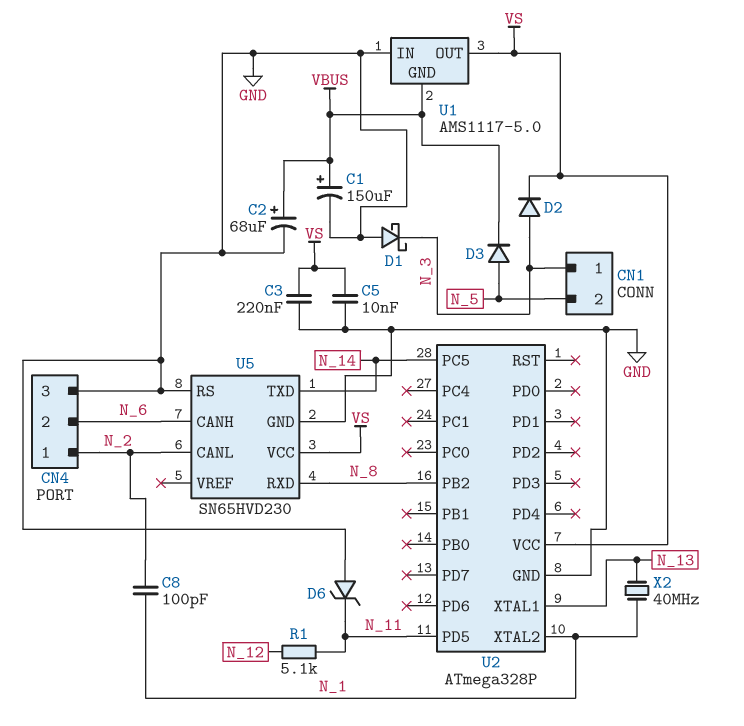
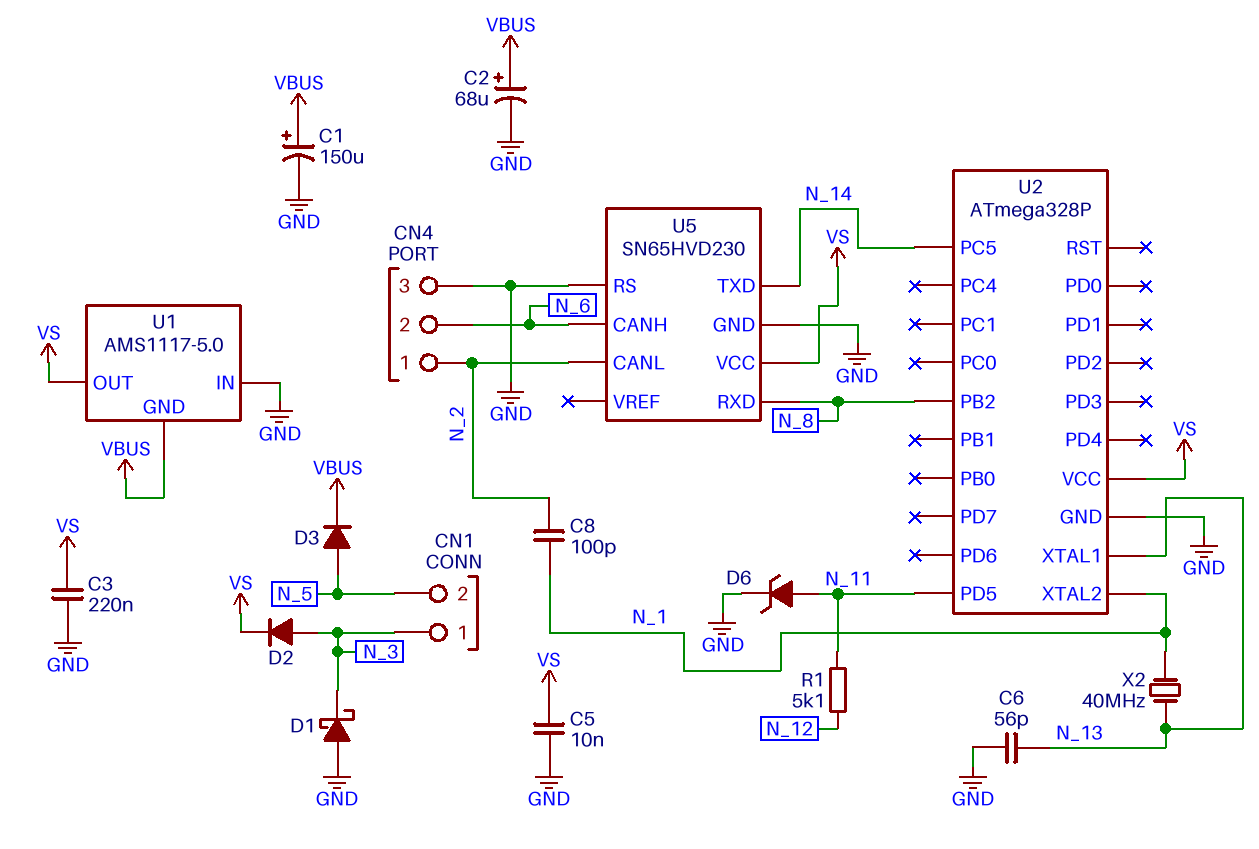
C6: none -> 56pF (GND, N_13)
D6: zener (A GND, K N_11) -> zener (A N_11, K GND)

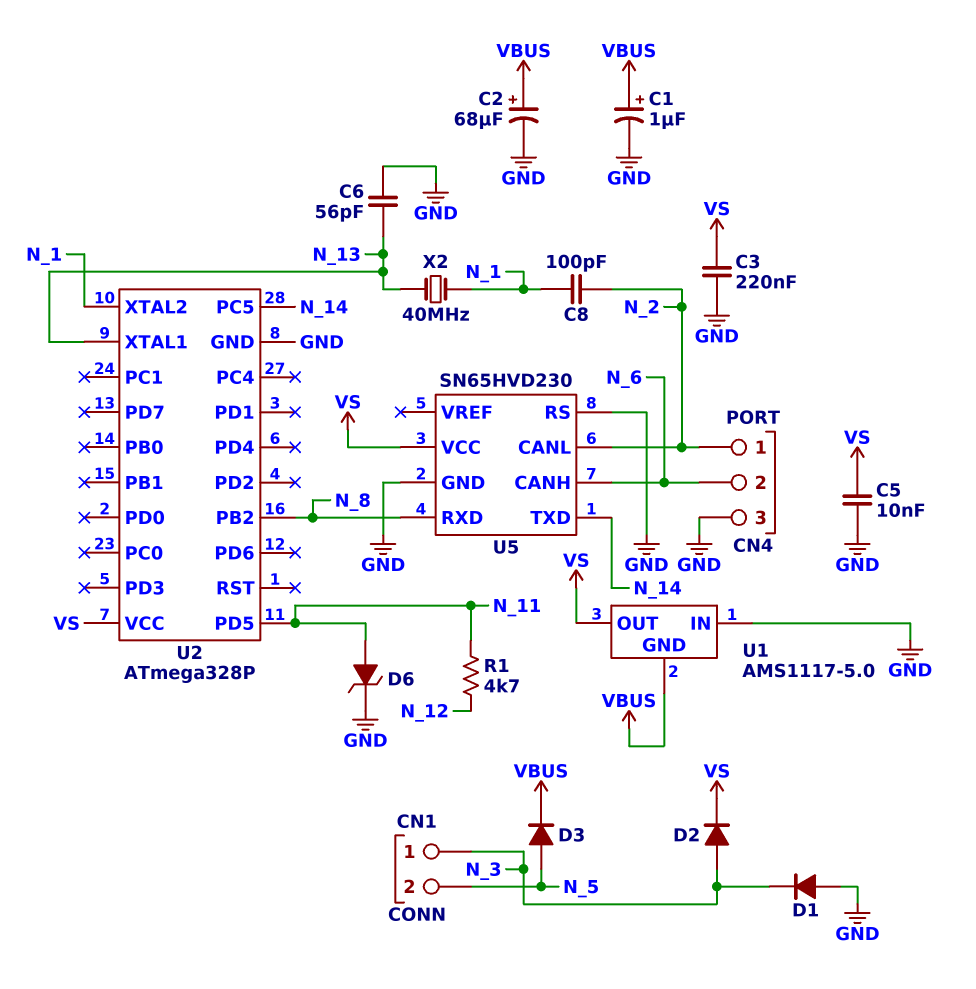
C1: 150uF (plus VBUS, minus GND) -> 1uF (plus VBUS, minus GND)
D1: schottky (A GND, K N_3) -> diode (A GND, K N_3)
R1: 5.1k (N_11, N_12) -> 4.7k (N_11, N_12)

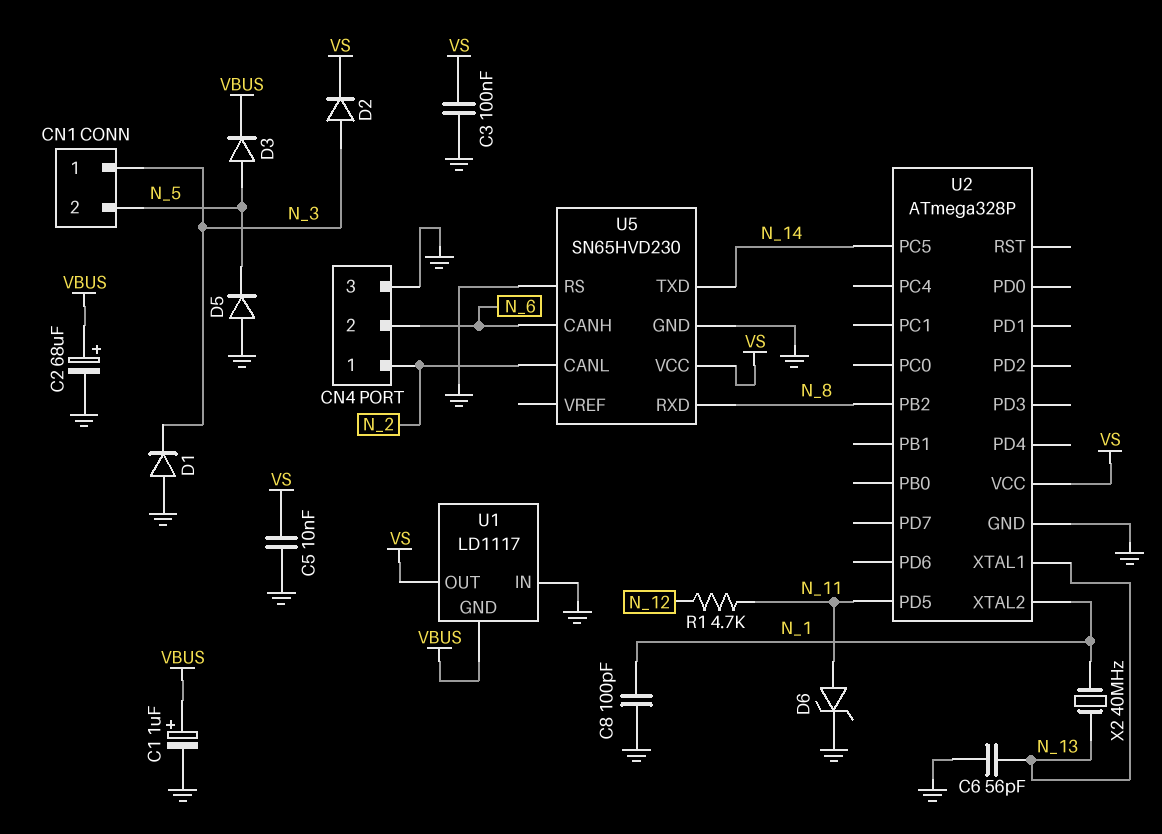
C3: 220nF (GND, VS) -> 100nF (GND, VS)
C8: 100pF (N_1, N_2) -> 100pF (GND, N_1)
D5: none -> diode (A GND, K N_5)
U1: AMS1117-5.0 -> LD1117

